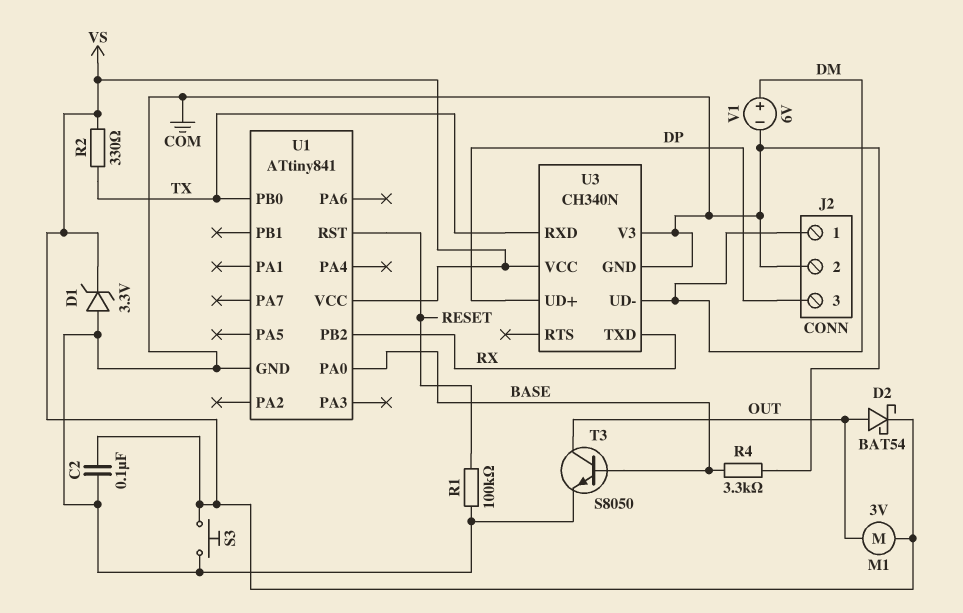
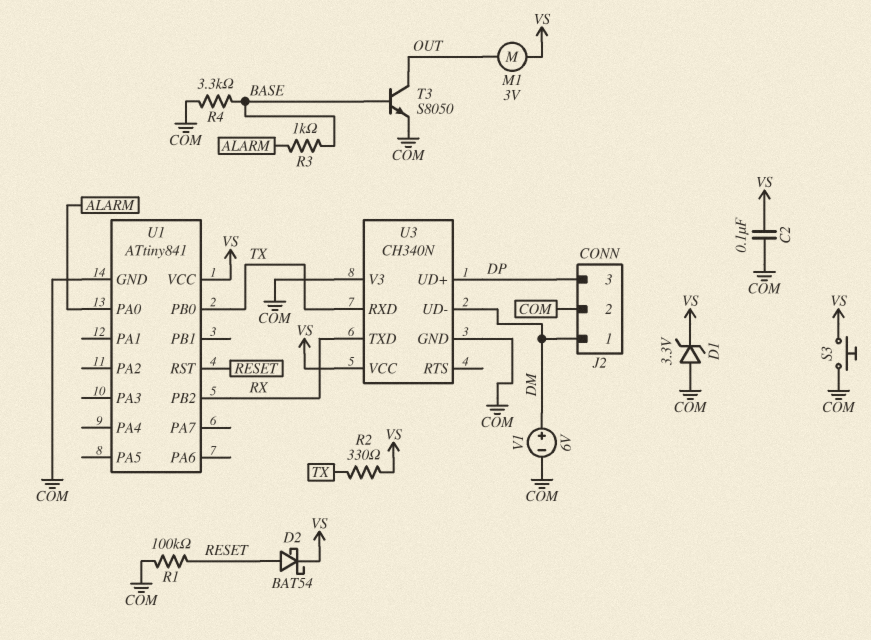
D2: schottky BAT54 (A OUT, K VS) -> schottky BAT54 (A RESET, K VS)
R3: none -> 1k (ALARM, BASE)
U1 pin PA0: BASE -> ALARM

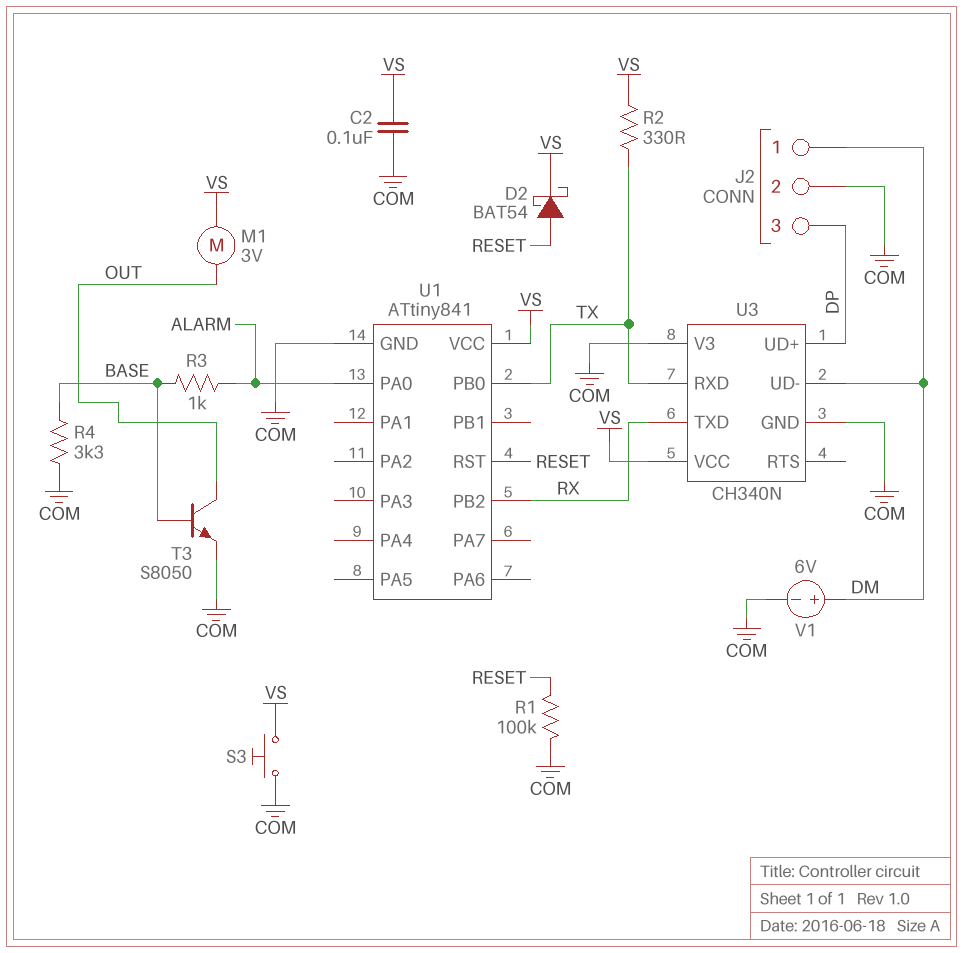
D1: zener 3.3V (A COM, K VS) -> none

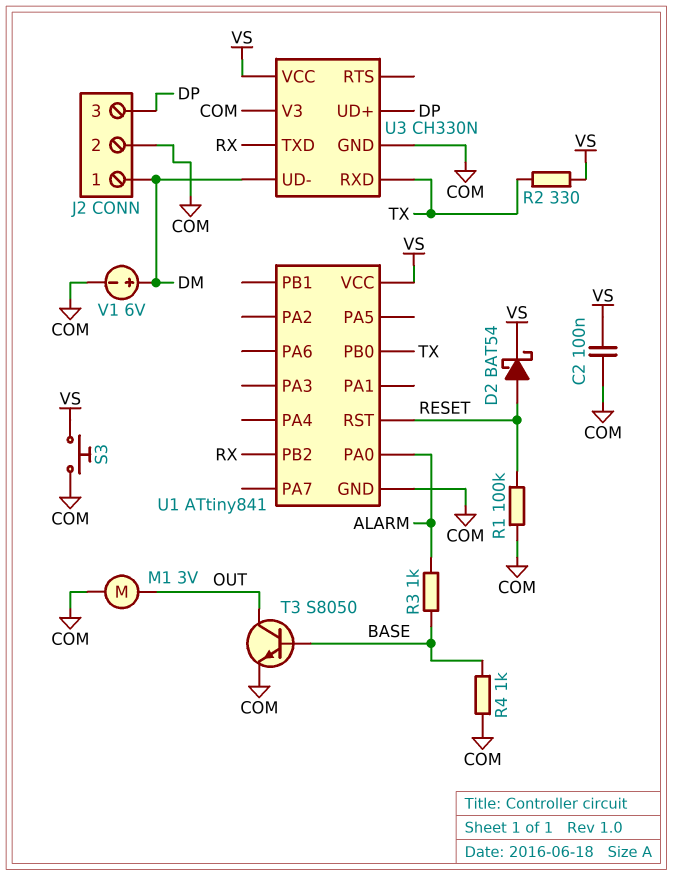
M1: motor 3V (OUT, VS) -> motor 3V (COM, OUT)
R4: 3.3k (BASE, COM) -> 1k (BASE, COM)
U3: CH340N -> CH330N

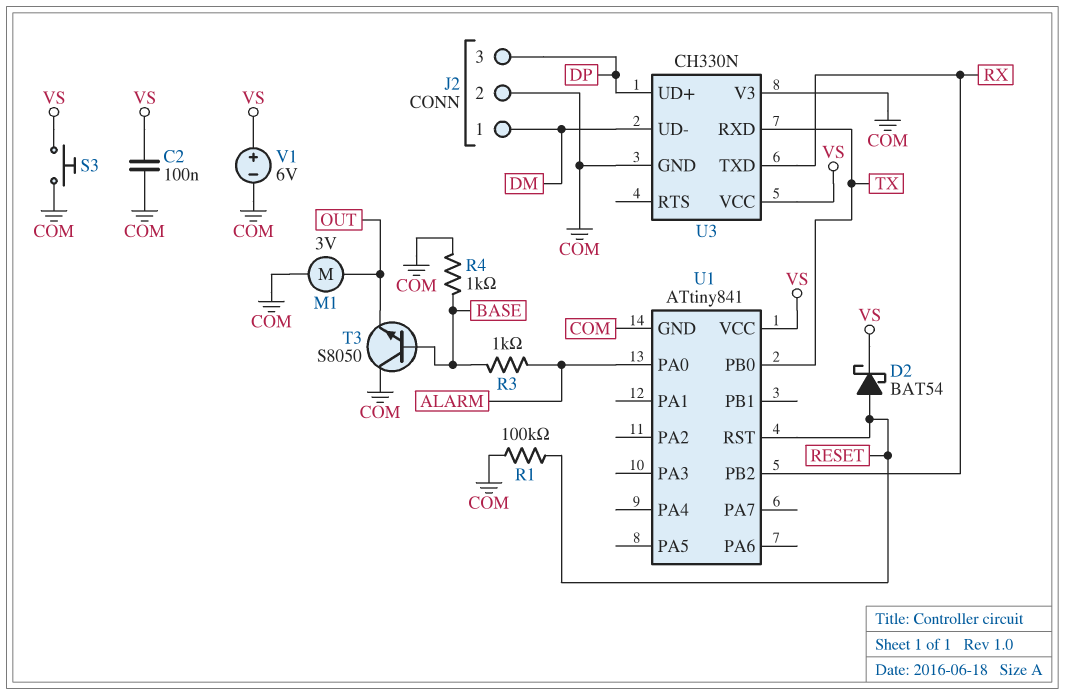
R2: 330 (TX, VS) -> none
T3: NPN S8050 (B BASE, C OUT, E COM) -> NPN S8050 (B BASE, C COM, E OUT)
V1: 6V (plus DM, minus COM) -> 6V (plus VS, minus COM)

